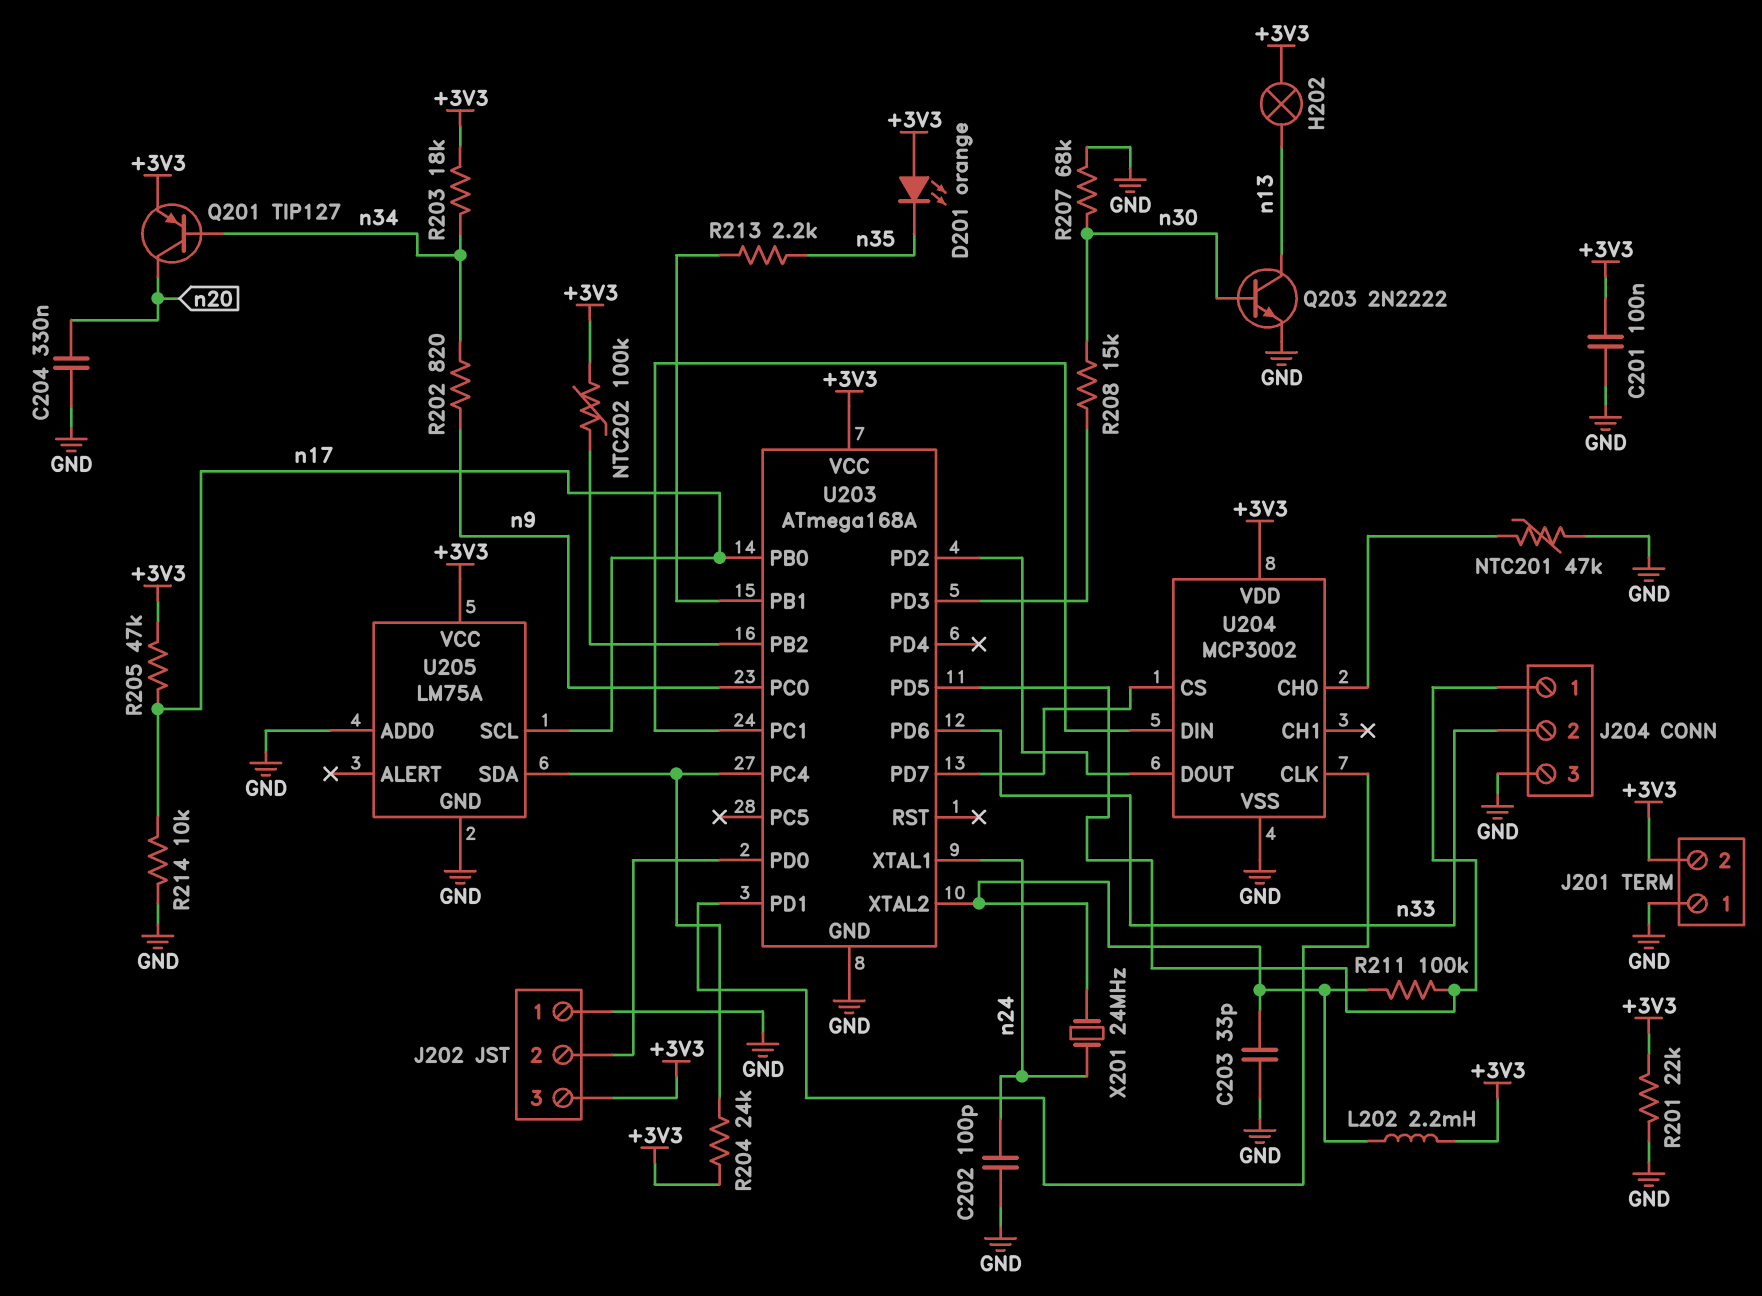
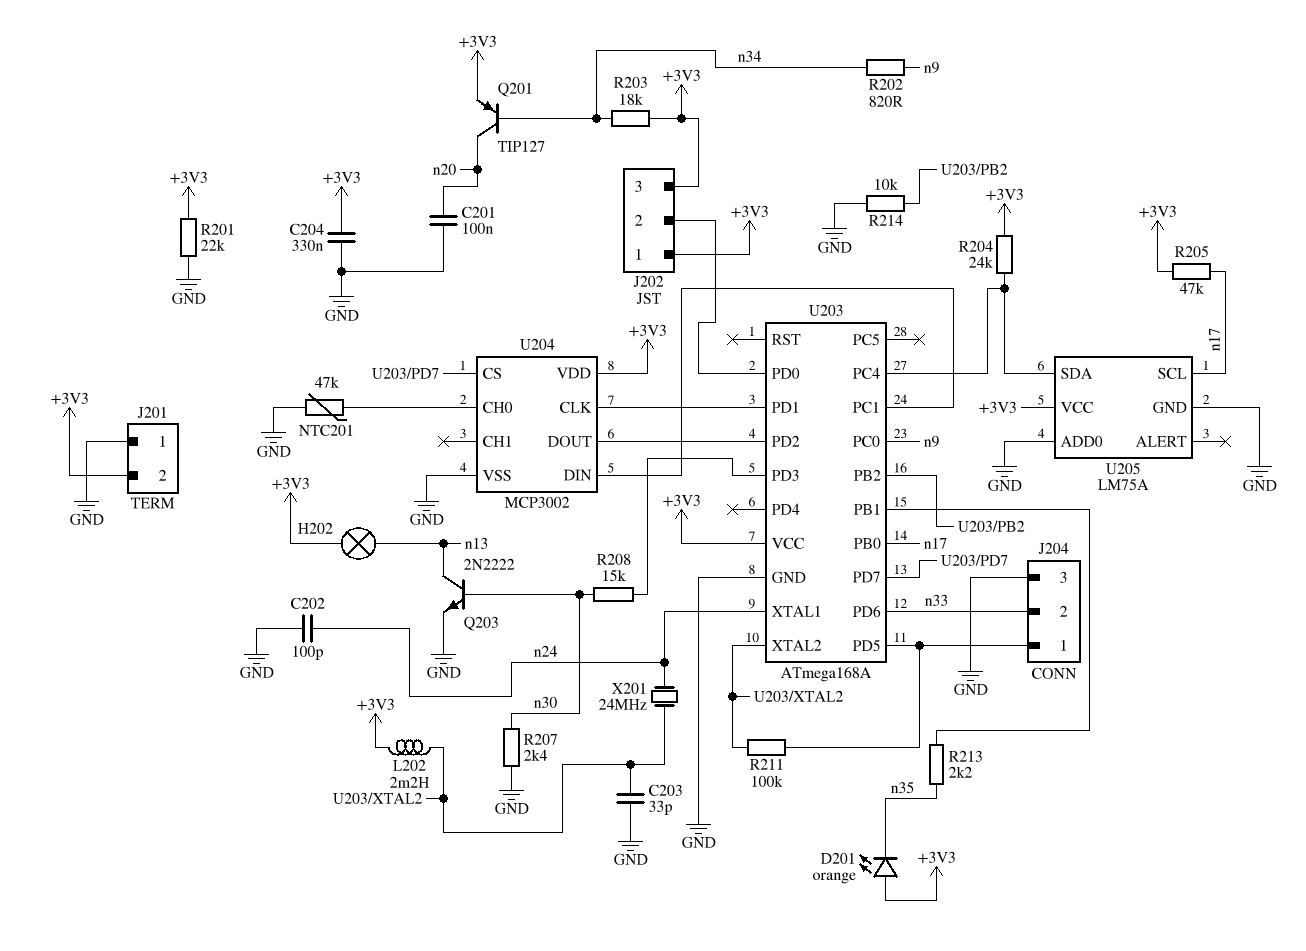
C201: 100nF (+3V3, GND) -> 100nF (GND, n20)
C204: 330nF (GND, n20) -> 330nF (+3V3, GND)
J202 pin 1: GND -> +3V3
NTC202: 100k (+3V3, U203/PB2) -> none
R207: 68k (GND, n30) -> 2.4k (GND, n30)
R214: 10k (GND, n17) -> 10k (GND, U203/PB2)

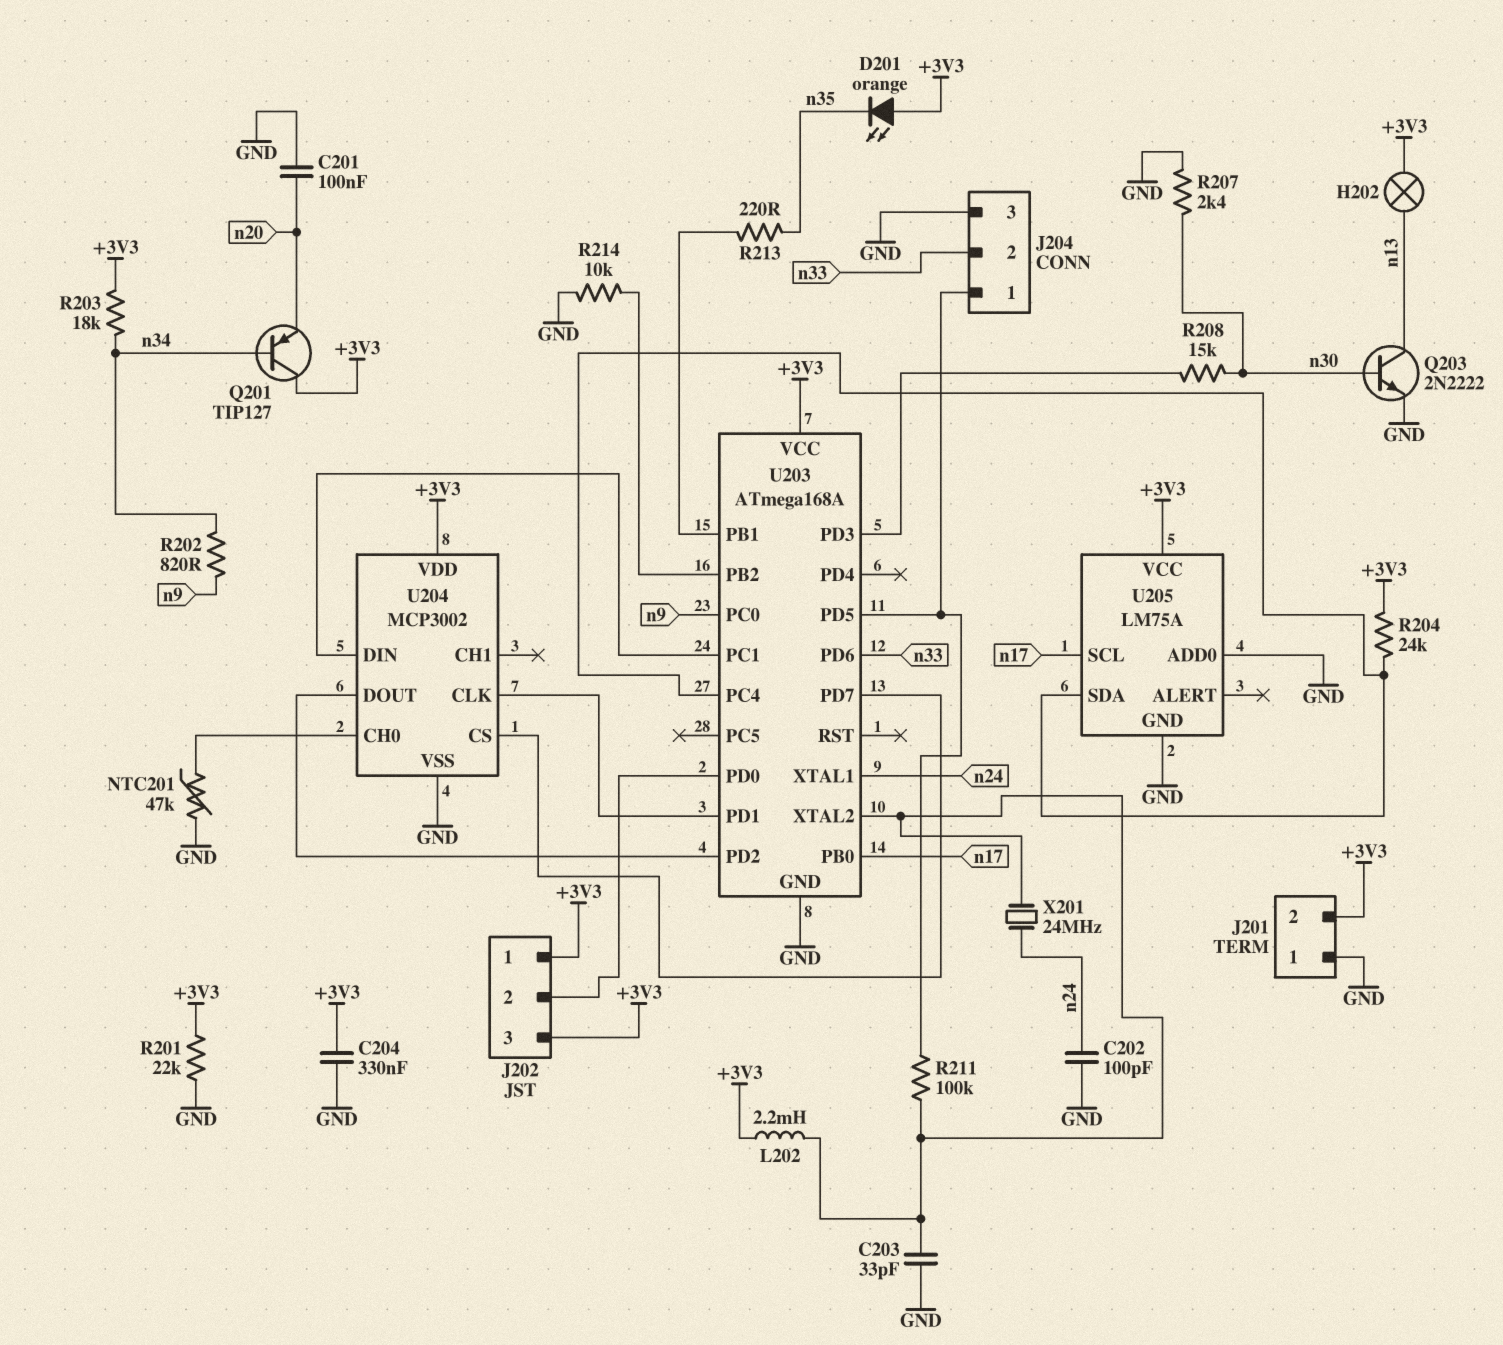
Q201: PNP TIP127 (B n34, C n20, E +3V3) -> PNP TIP127 (B n34, C +3V3, E n20)
R205: 47k (+3V3, n17) -> none
R213: 2.2k (U203/PB1, n35) -> 220 (U203/PB1, n35)

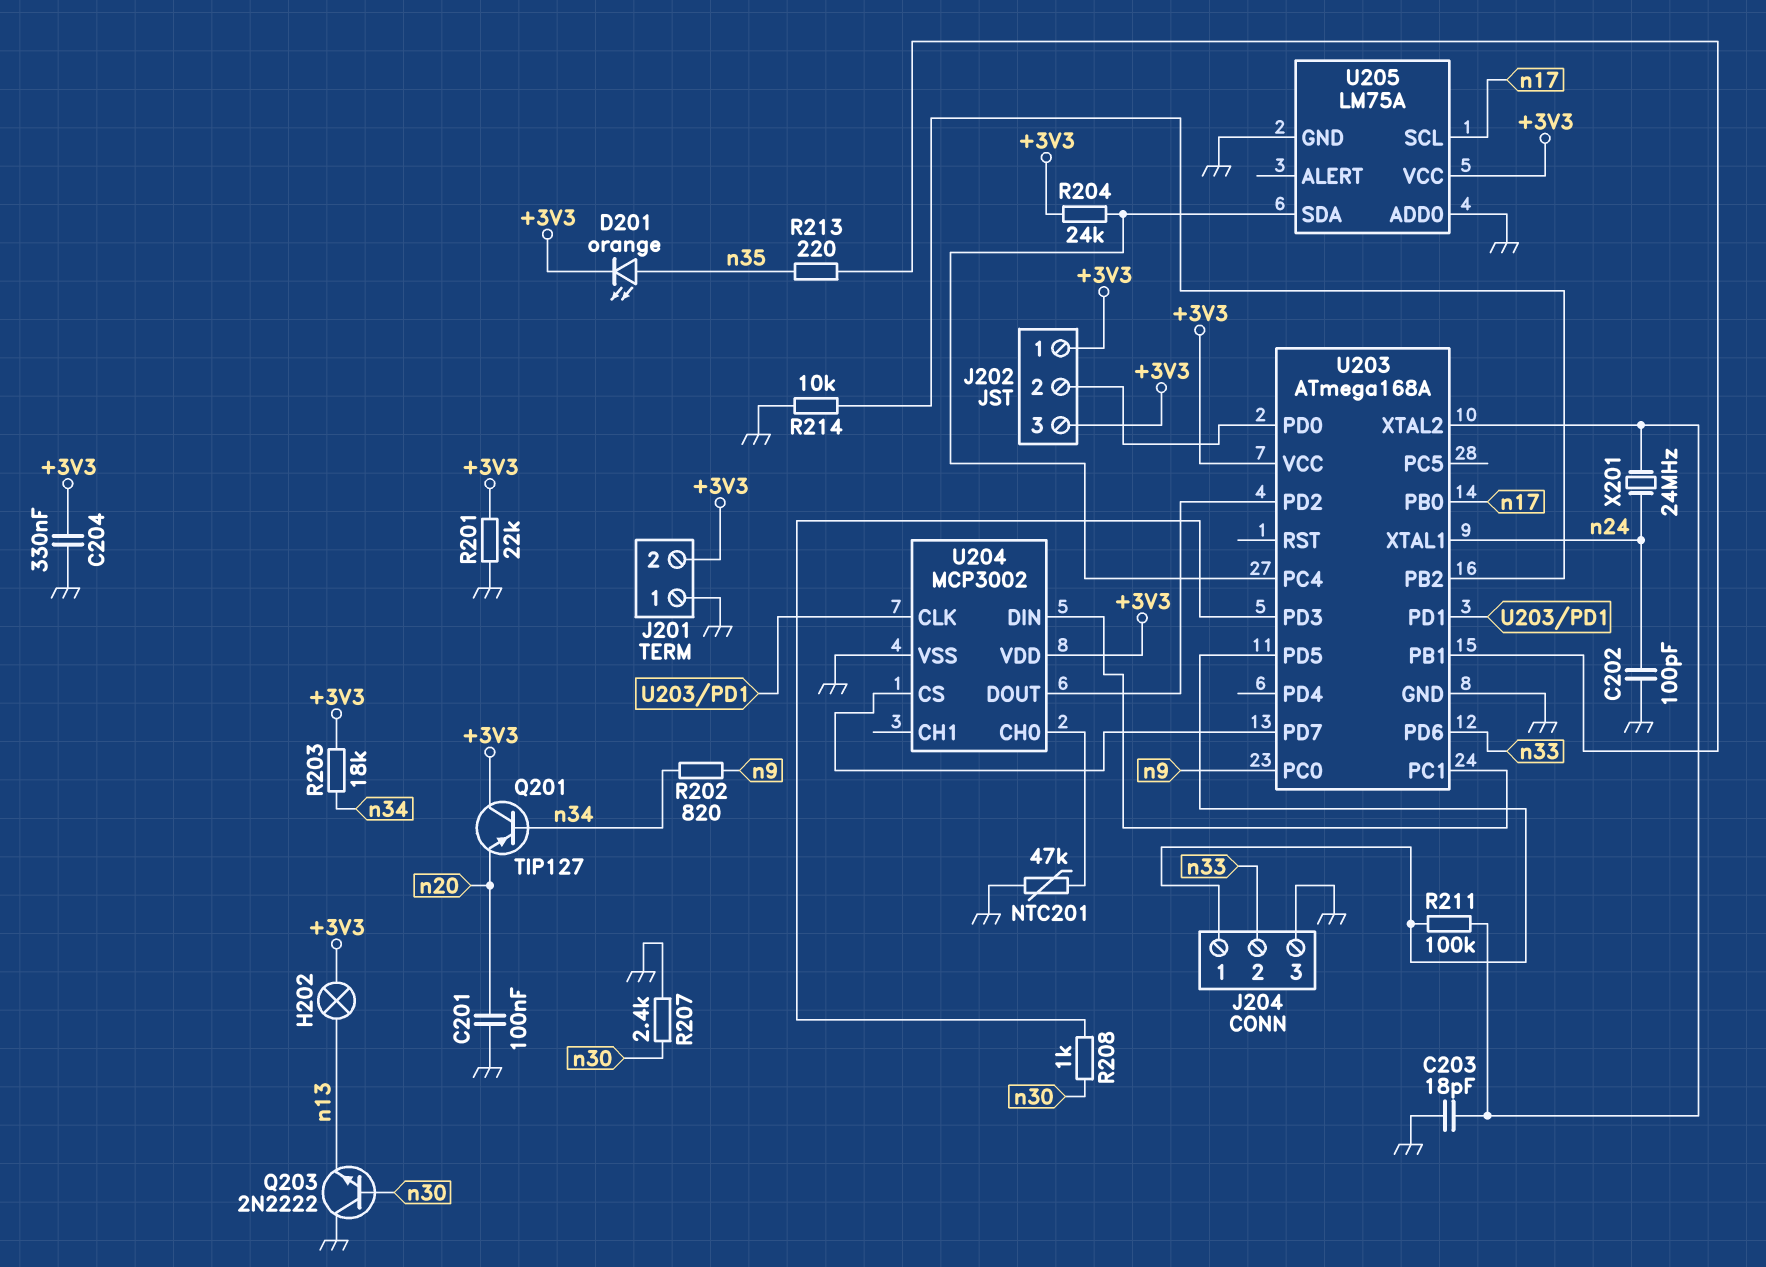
C203: 33pF (GND, U203/XTAL2) -> 18pF (GND, U203/XTAL2)
D201: LED orange (A +3V3, K n35) -> LED orange (A n35, K +3V3)
L202: 2.2mH (+3V3, U203/XTAL2) -> none
Q203: NPN 2N2222 (B n30, C n13, E GND) -> NPN 2N2222 (B n30, C GND, E n13)
R208: 15k (U203/PD3, n30) -> 1k (U203/PD3, n30)

